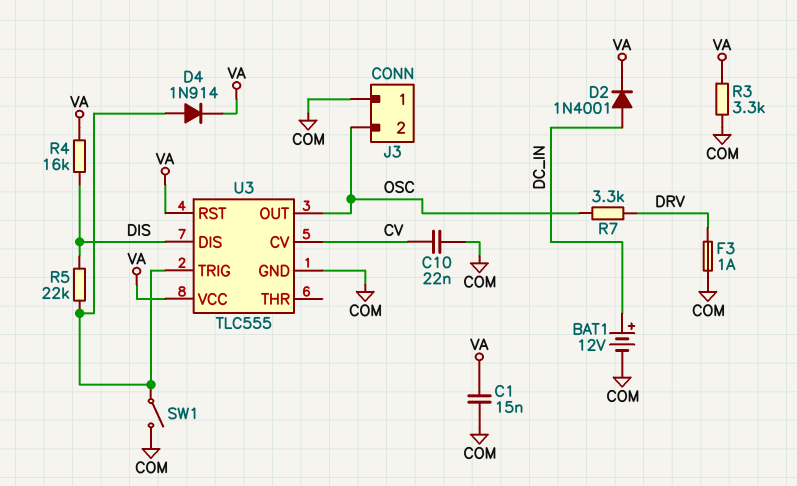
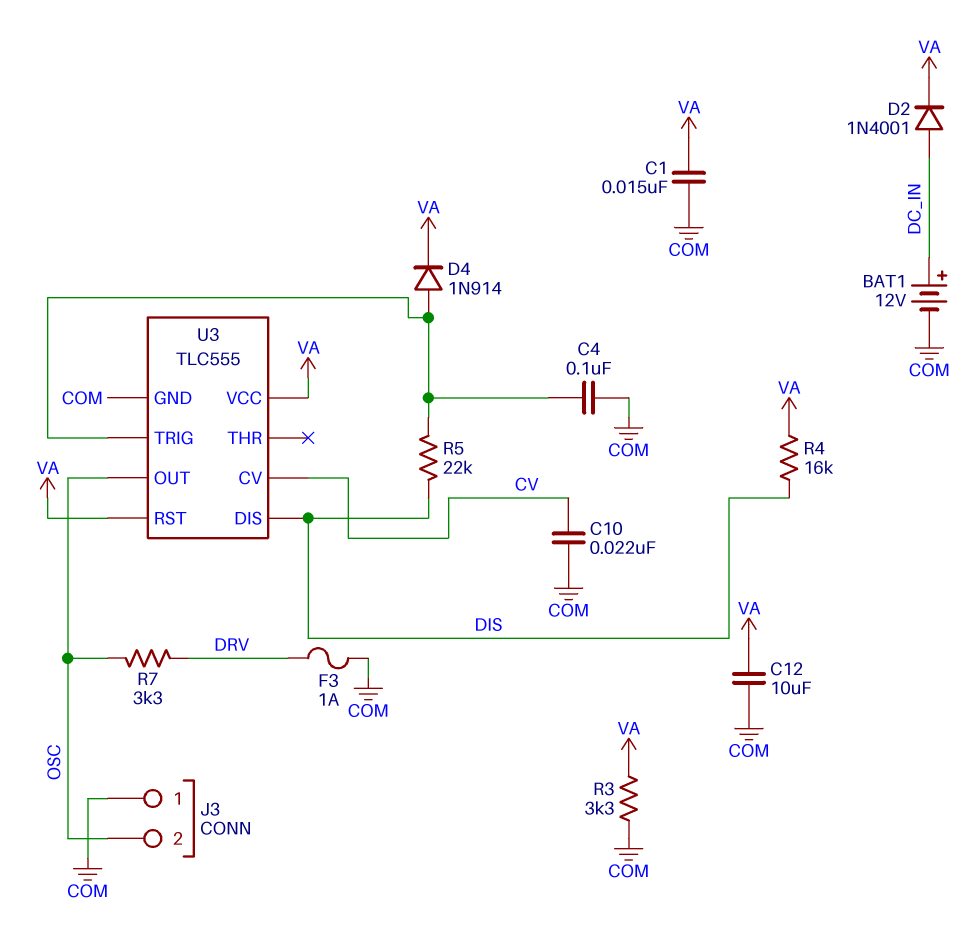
C4: none -> 100nF (COM, U3/TRIG)
C12: none -> 10uF (COM, VA)
SW1: switch (COM, U3/TRIG) -> none

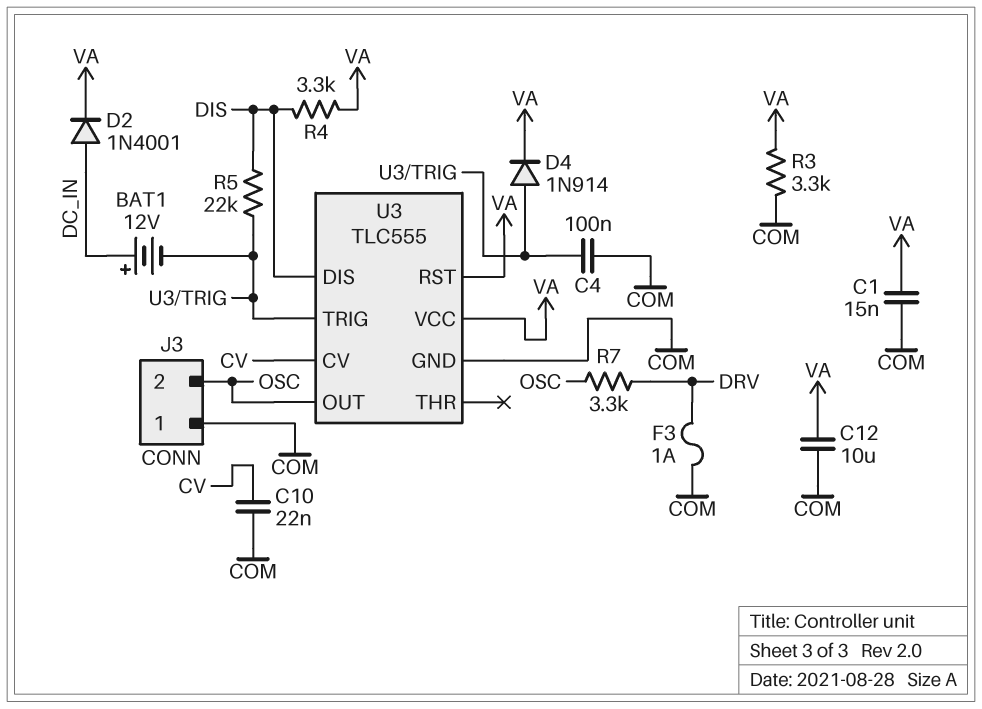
BAT1: 12V (plus DC_IN, minus COM) -> 12V (plus DC_IN, minus U3/TRIG)
R4: 16k (DIS, VA) -> 3.3k (DIS, VA)

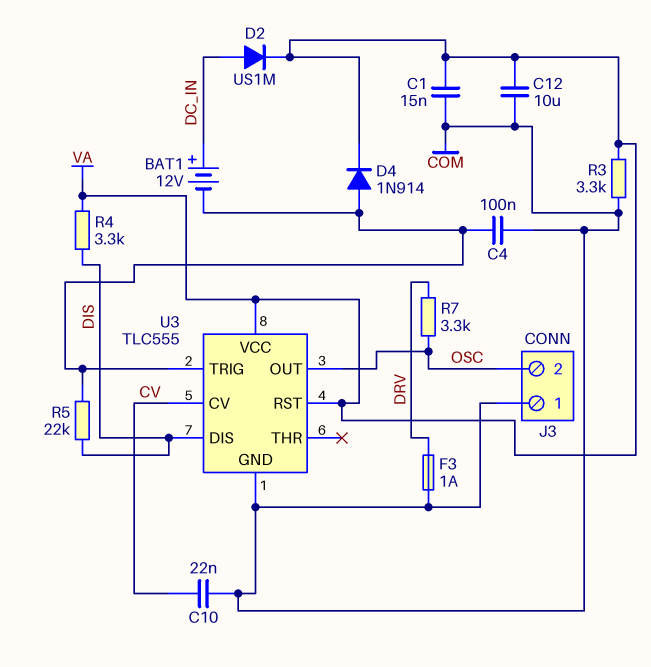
D2: diode 1N4001 (A DC_IN, K VA) -> diode US1M (A DC_IN, K VA)

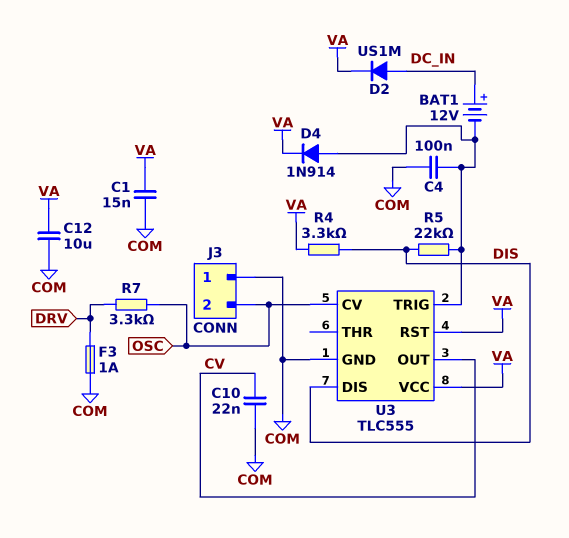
R3: 3.3k (COM, VA) -> none
U3 pin CV: CV -> OSC
U3 pin OUT: OSC -> CV

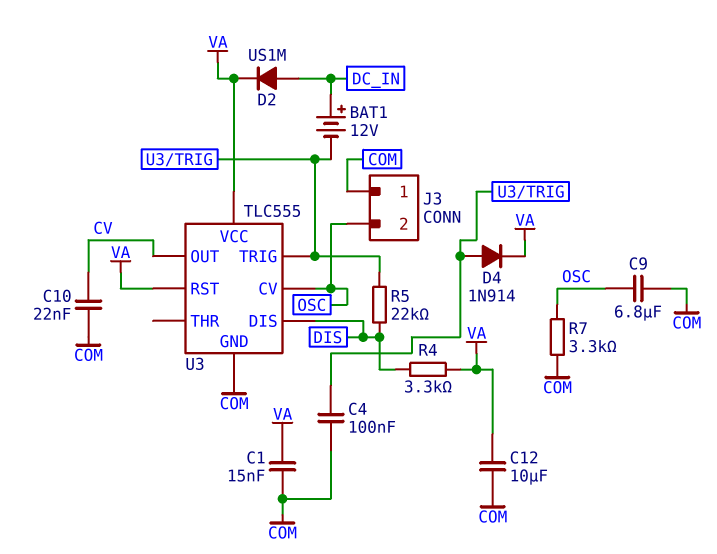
C9: none -> 6.8uF (COM, OSC)
F3: 1A (COM, DRV) -> none
R7: 3.3k (DRV, OSC) -> 3.3k (COM, OSC)

